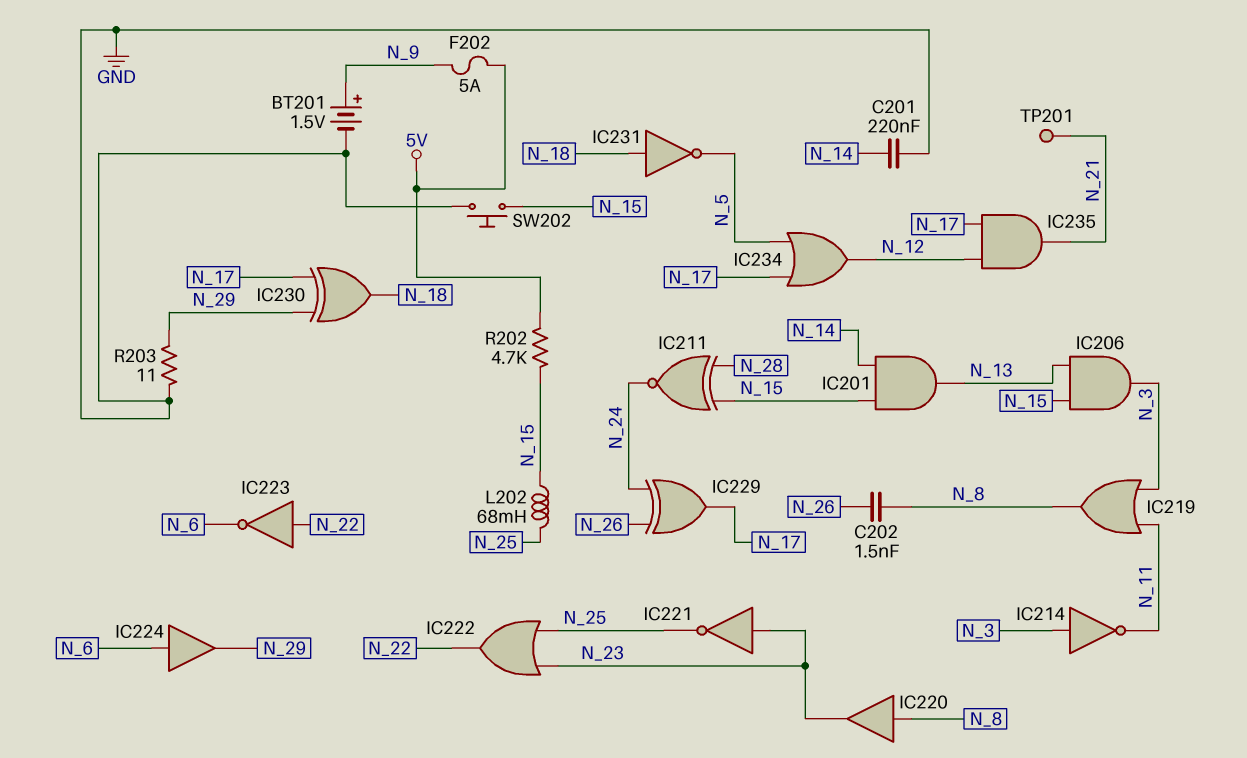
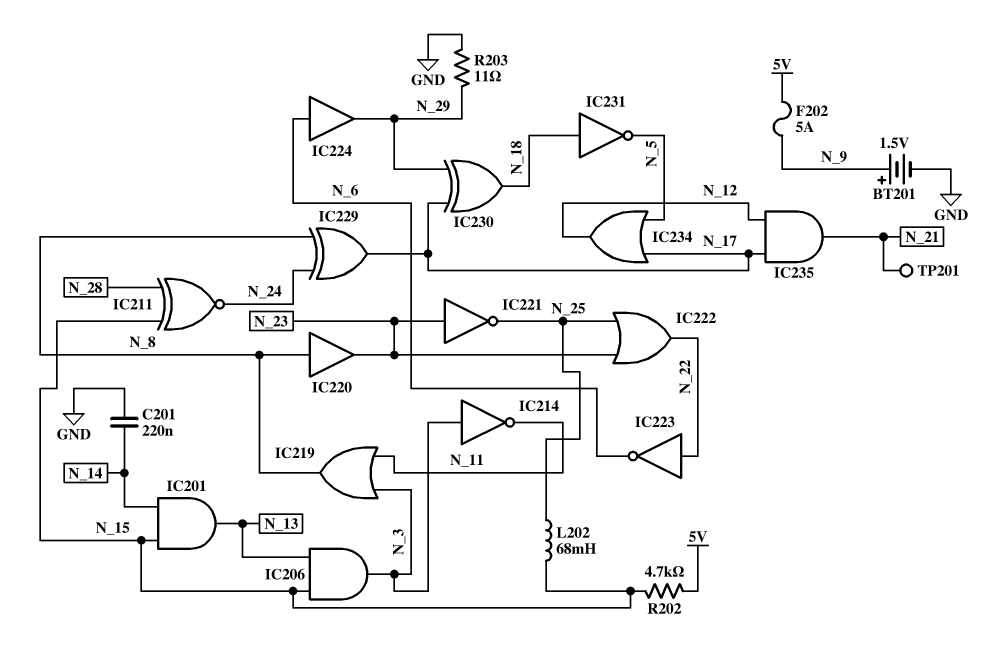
C202: 1.5nF (N_8, N_26) -> none
IC229: XOR (in N_24, in N_26, out N_17) -> XOR (in N_8, in N_24, out N_17)
SW202: button (GND, N_15) -> none

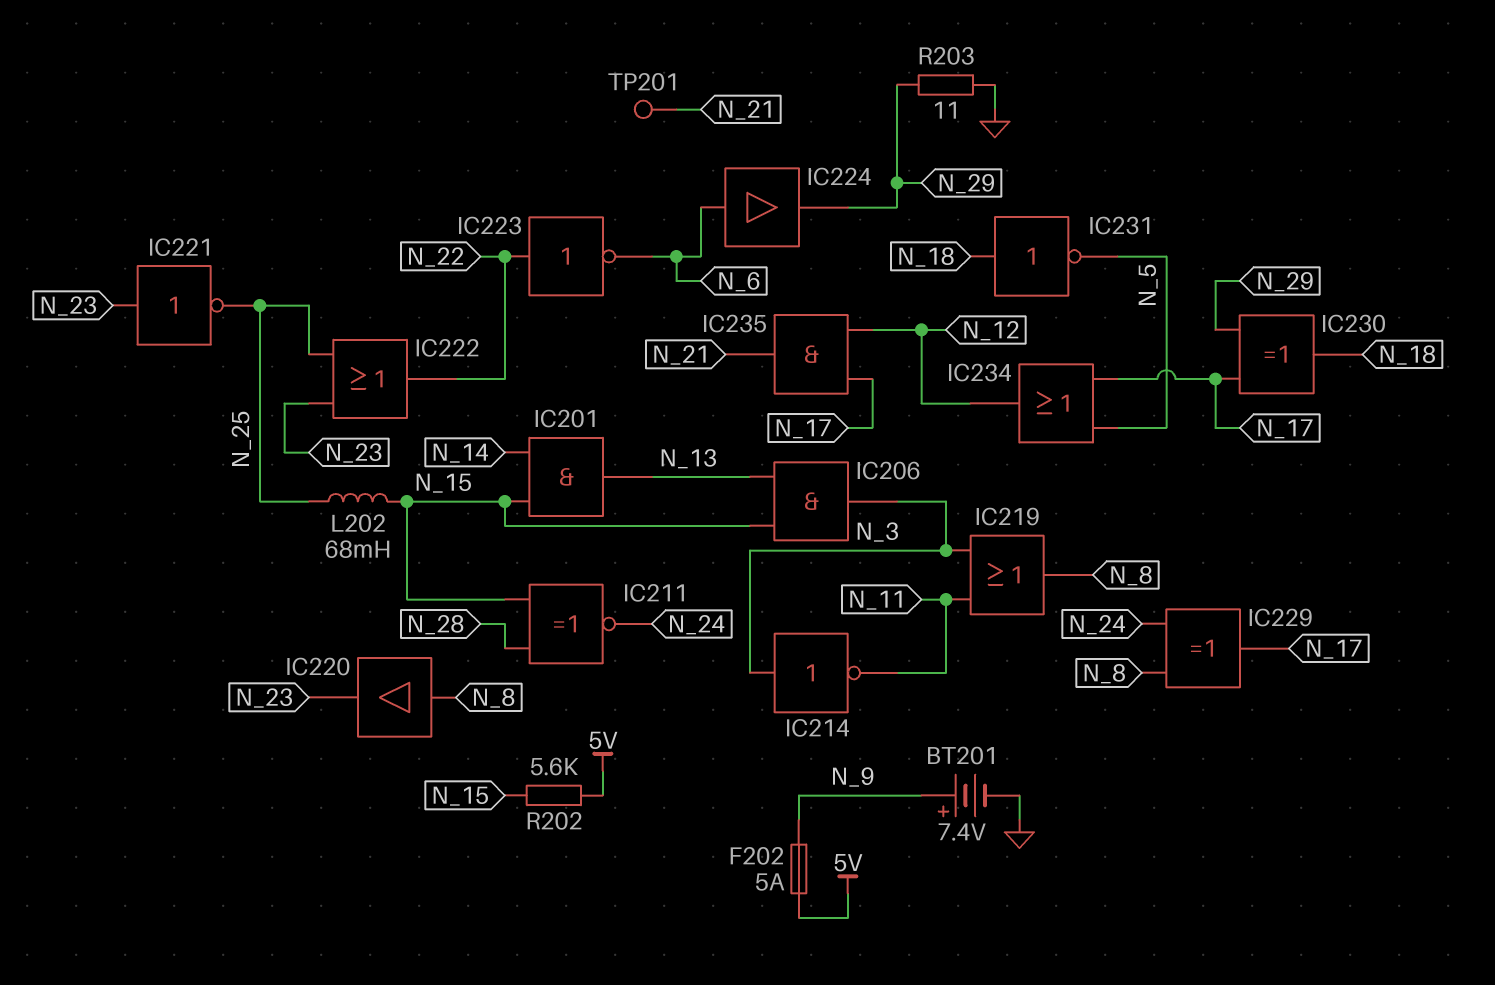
BT201: 1.5V (plus N_9, minus GND) -> 7.4V (plus N_9, minus GND)
C201: 220nF (GND, N_14) -> none
R202: 4.7k (5V, N_15) -> 5.6k (5V, N_15)

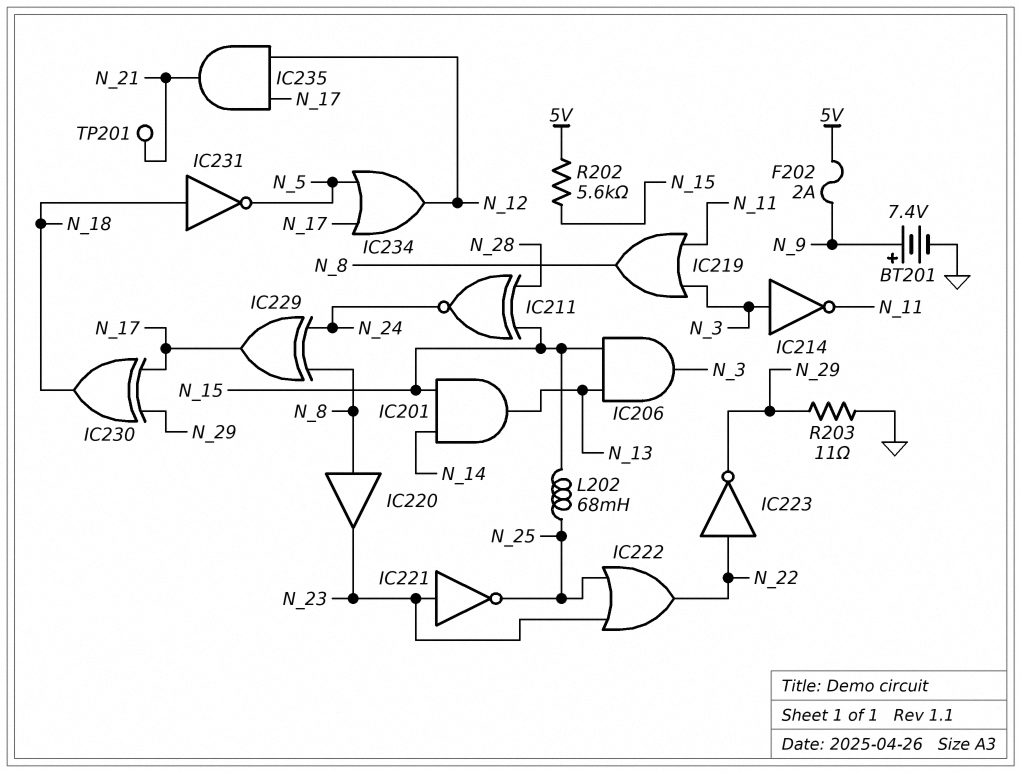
F202: 5A (5V, N_9) -> 2A (5V, N_9)
IC223: NOT (in N_22, out N_6) -> NOT (in N_22, out N_29)
IC224: buffer (in N_6, out N_29) -> none

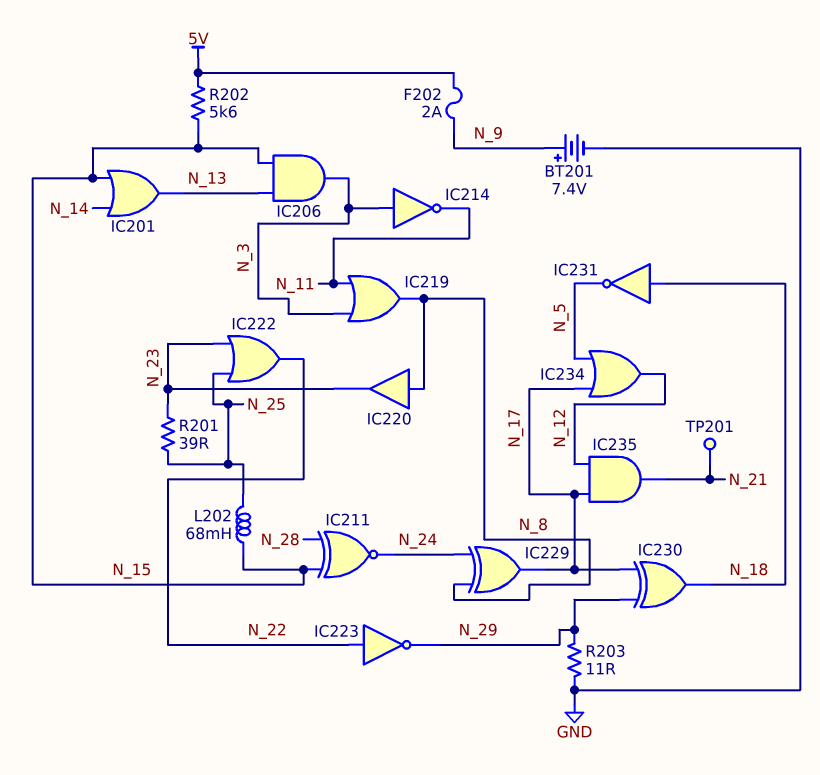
IC201: AND (in N_14, in N_15, out N_13) -> OR (in N_14, in N_15, out N_13)
IC221: NOT (in N_23, out N_25) -> none
R201: none -> 39 (N_23, N_25)

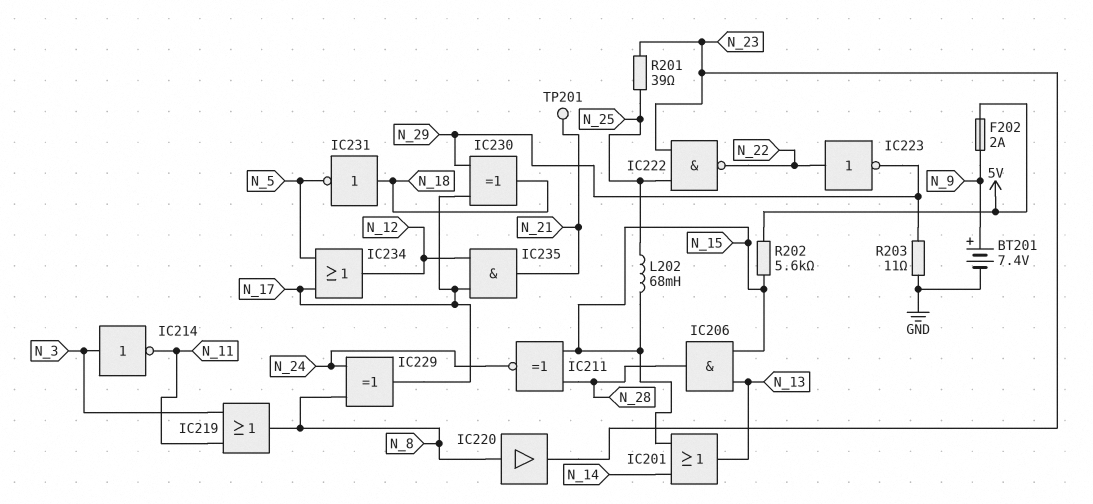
IC206: AND (in N_13, in N_15, out N_3) -> AND (in N_13, in N_15, out N_28)
IC222: OR (in N_23, in N_25, out N_22) -> NAND (in N_23, in N_25, out N_22)

